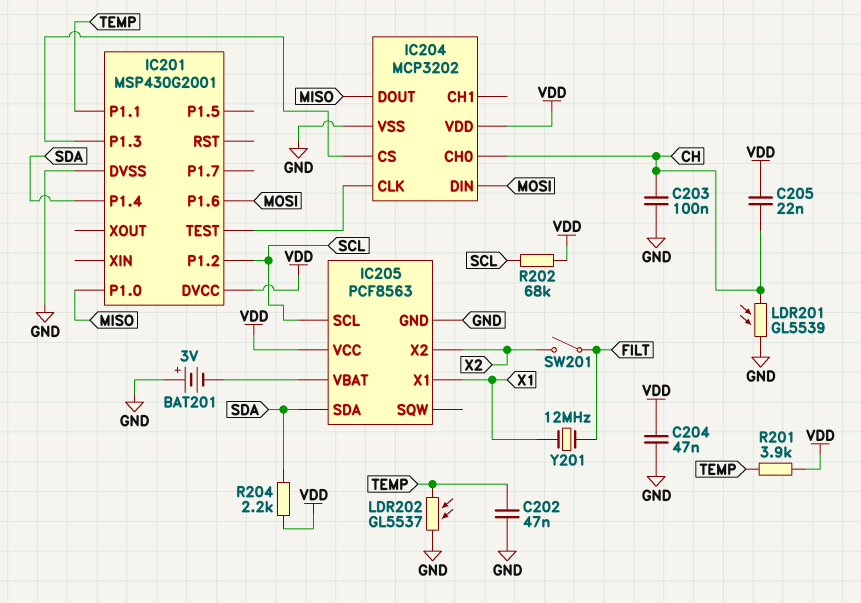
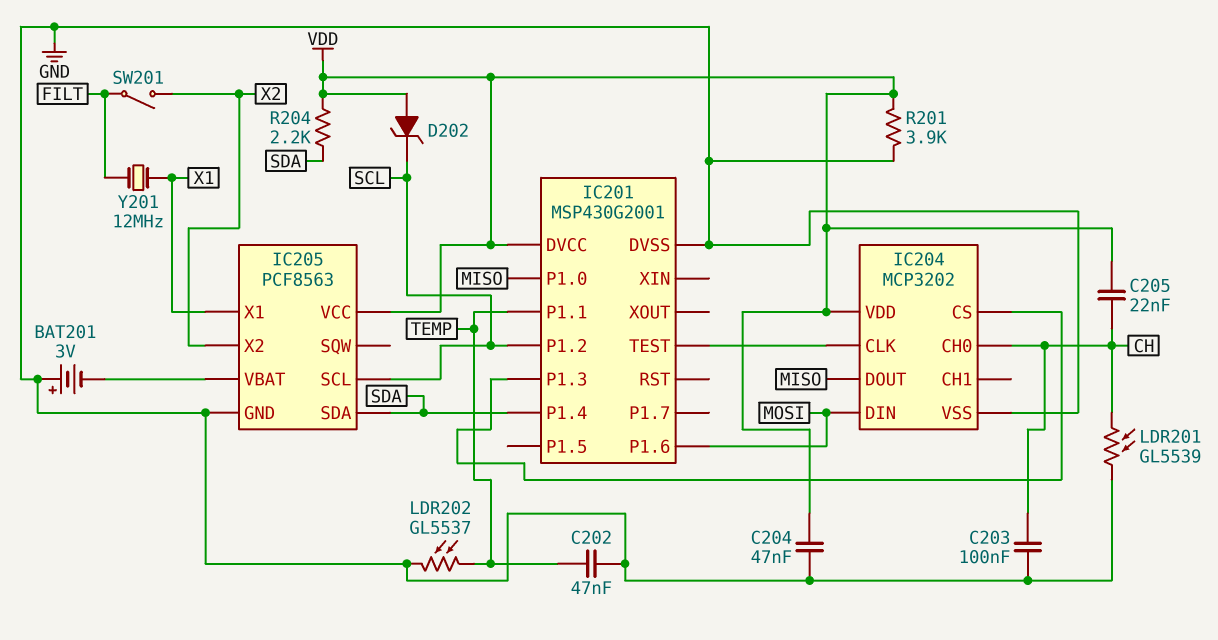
D202: none -> zener (A VDD, K SCL)
R201: 3.9k (TEMP, VDD) -> 3.9k (GND, VDD)
R202: 68k (SCL, VDD) -> none

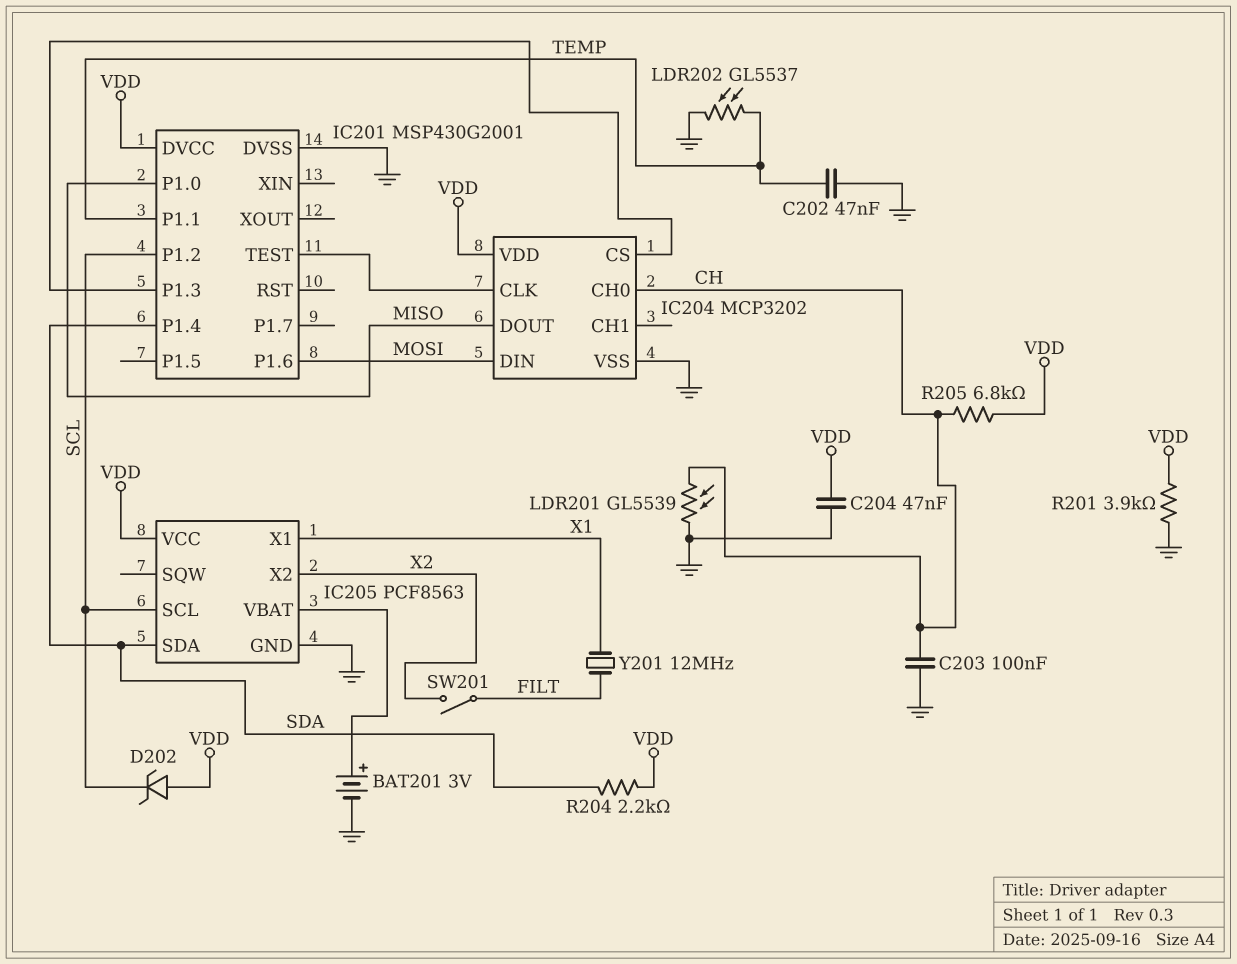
BAT201: 3V (plus GND, minus IC205/VBAT) -> 3V (plus IC205/VBAT, minus GND)
C205: 22nF (CH, VDD) -> none
R205: none -> 6.8k (CH, VDD)

